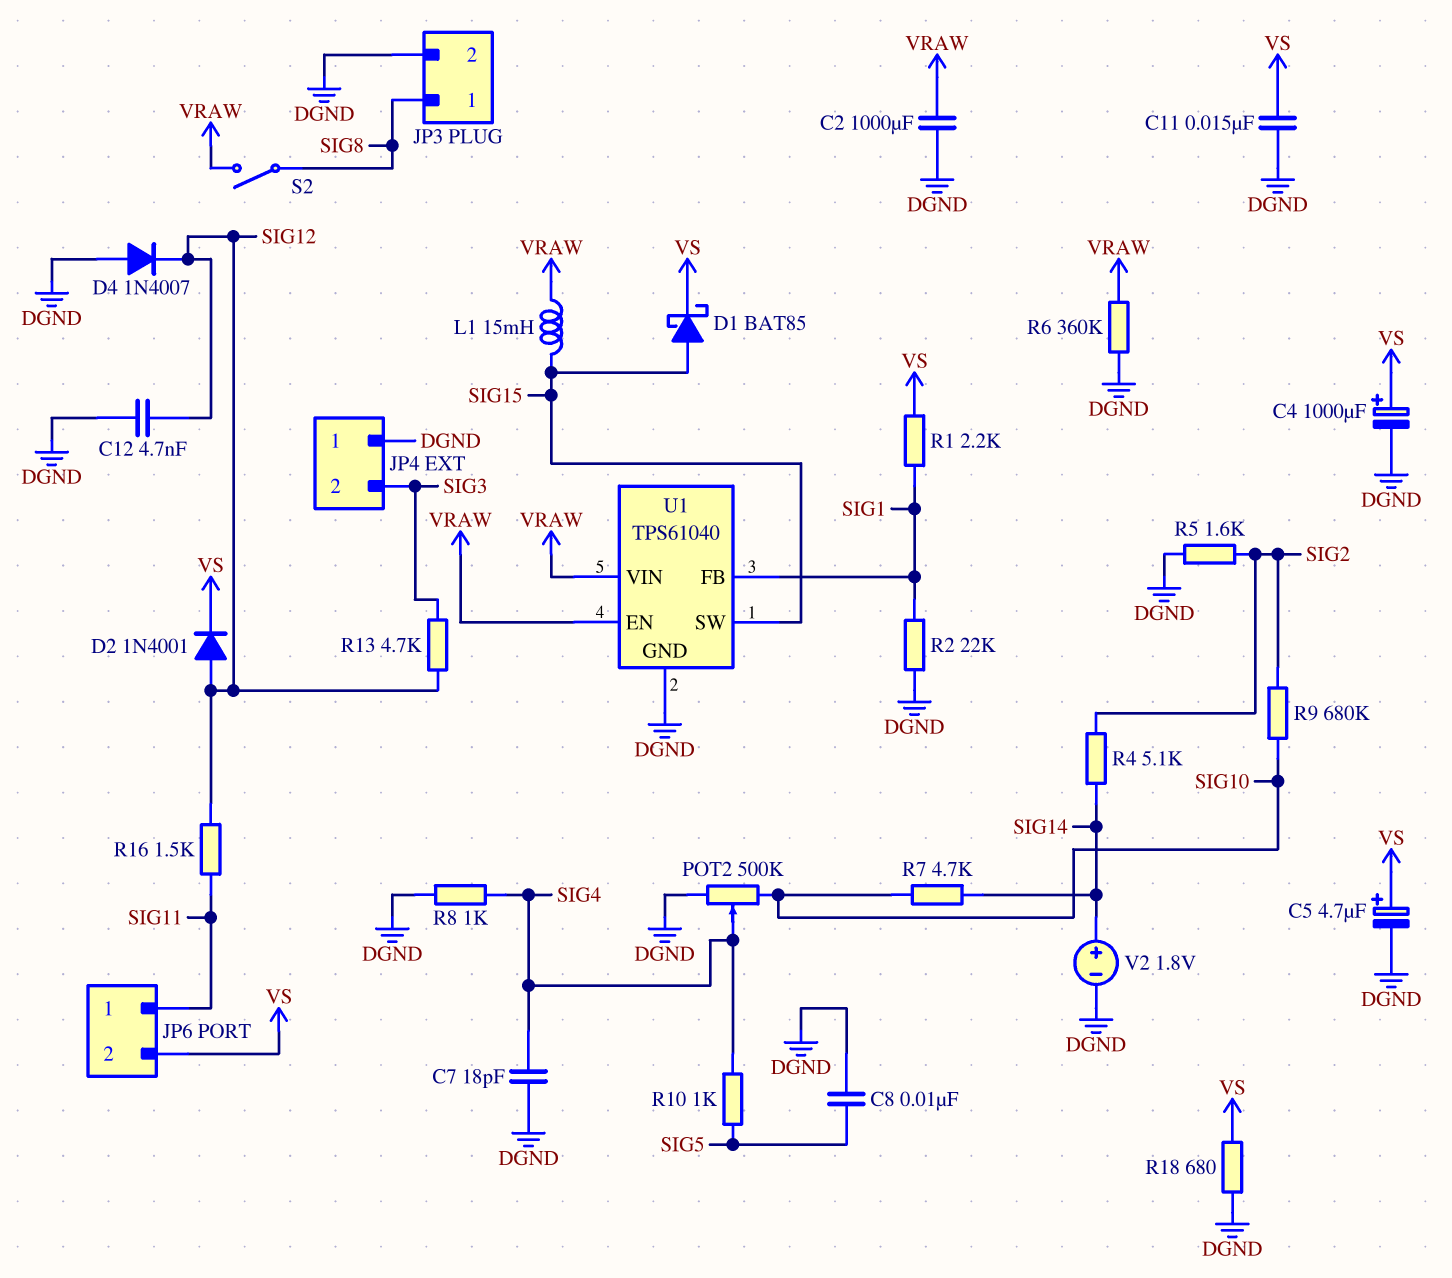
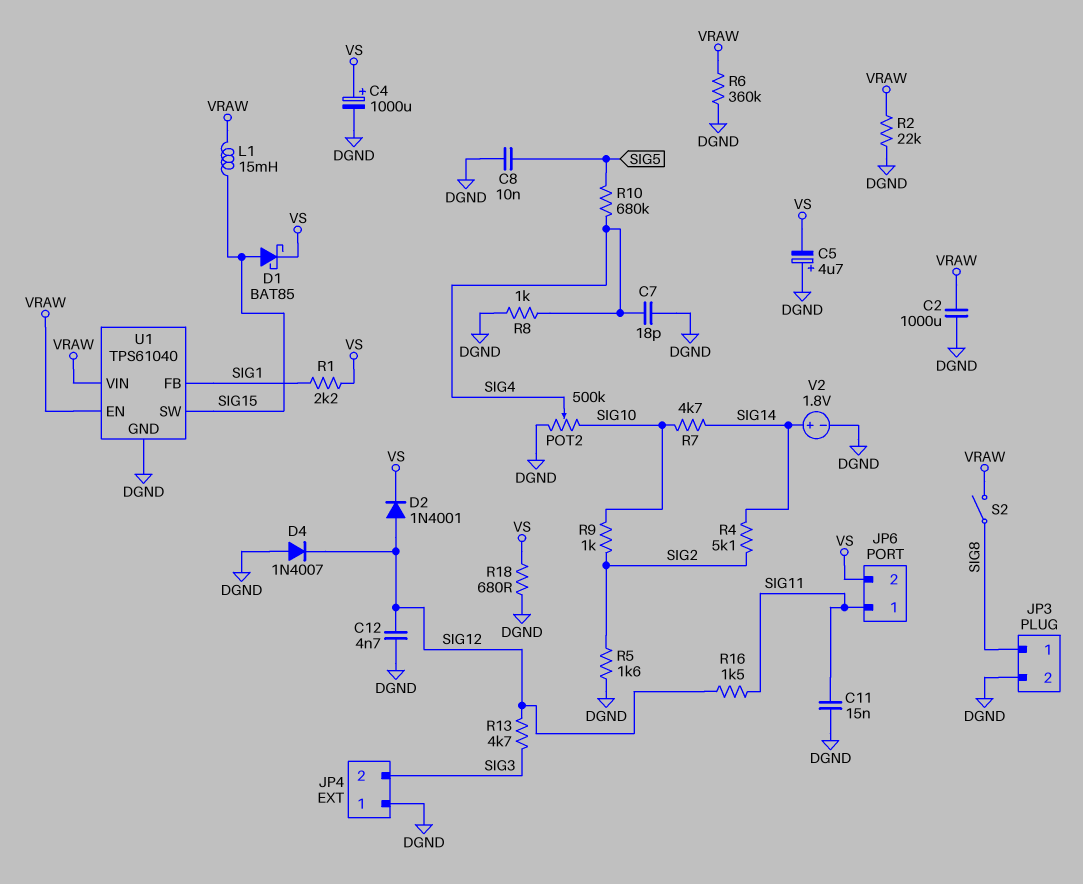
C5: 4.7uF (plus VS, minus DGND) -> 4.7uF (plus DGND, minus VS)
C11: 15nF (DGND, VS) -> 15nF (DGND, SIG11)
R2: 22k (DGND, SIG1) -> 22k (DGND, VRAW)
R9: 680k (SIG2, SIG10) -> 1k (SIG2, SIG10)
R10: 1k (SIG4, SIG5) -> 680k (SIG4, SIG5)

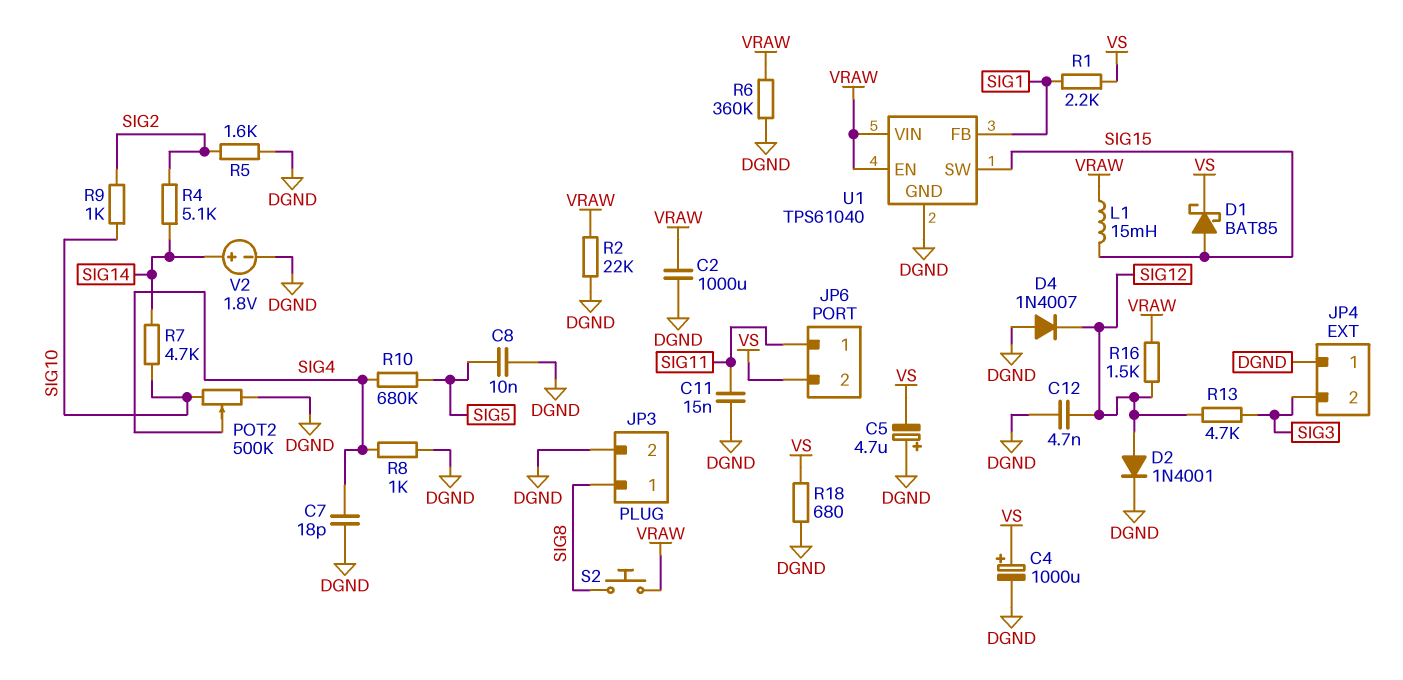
D2: diode 1N4001 (A SIG12, K VS) -> diode 1N4001 (A SIG12, K DGND)
R16: 1.5k (SIG11, SIG12) -> 1.5k (SIG12, VRAW)
S2: switch (SIG8, VRAW) -> button (SIG8, VRAW)

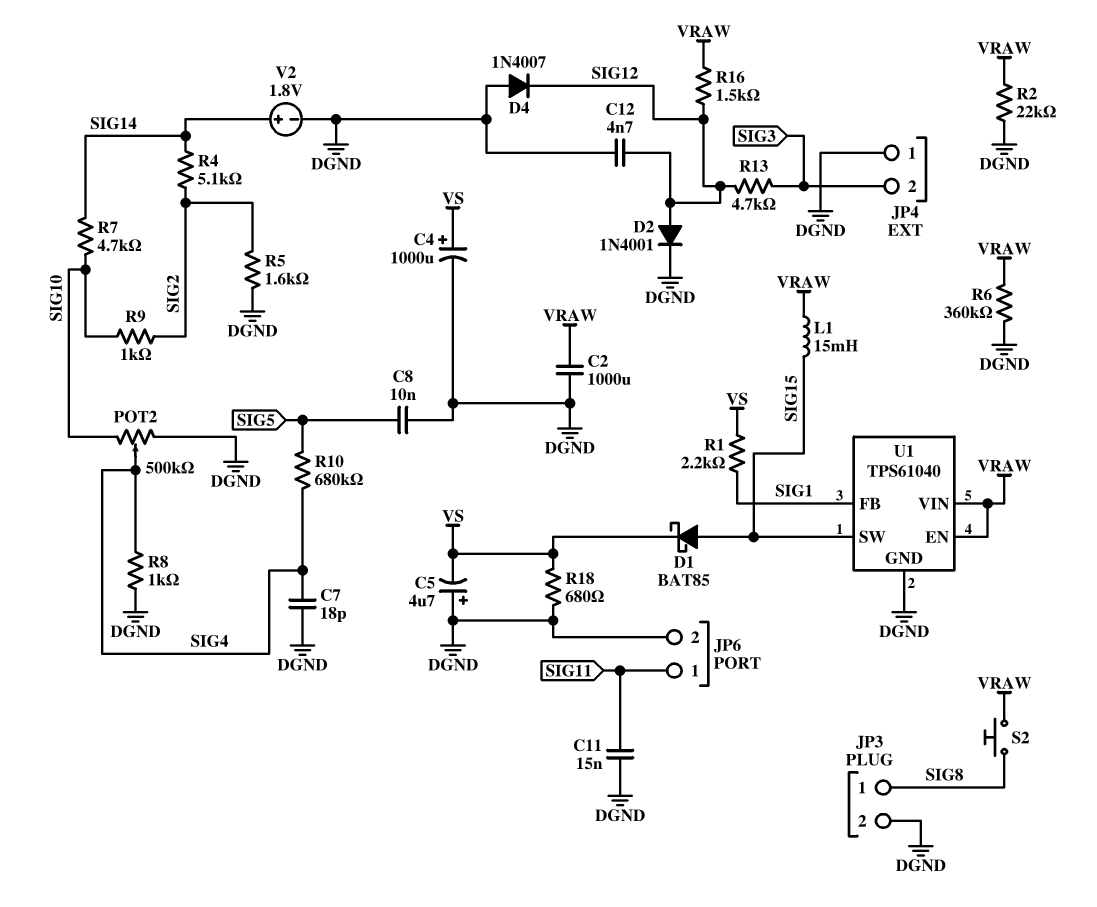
JP6 pin 2: VS -> DGND

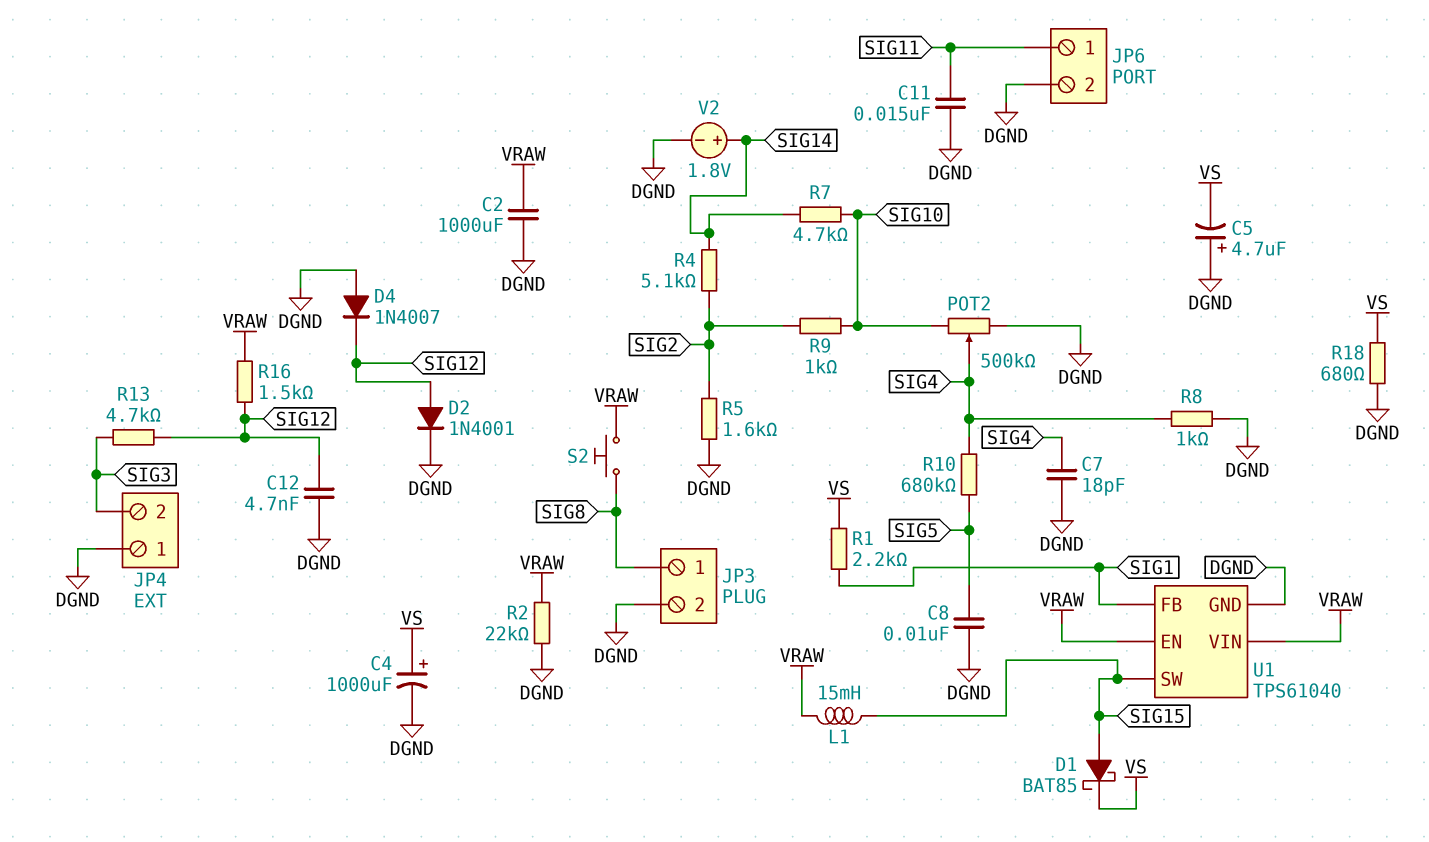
R6: 360k (DGND, VRAW) -> none

